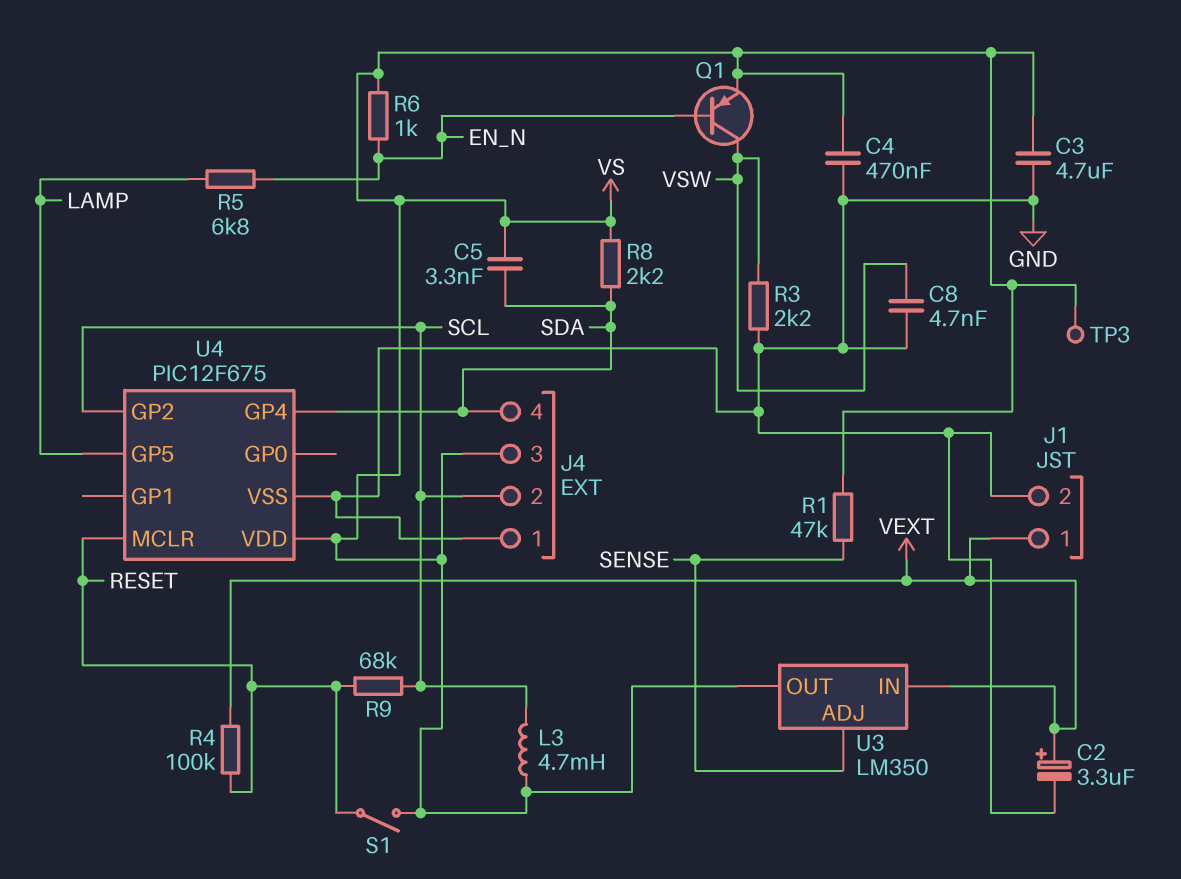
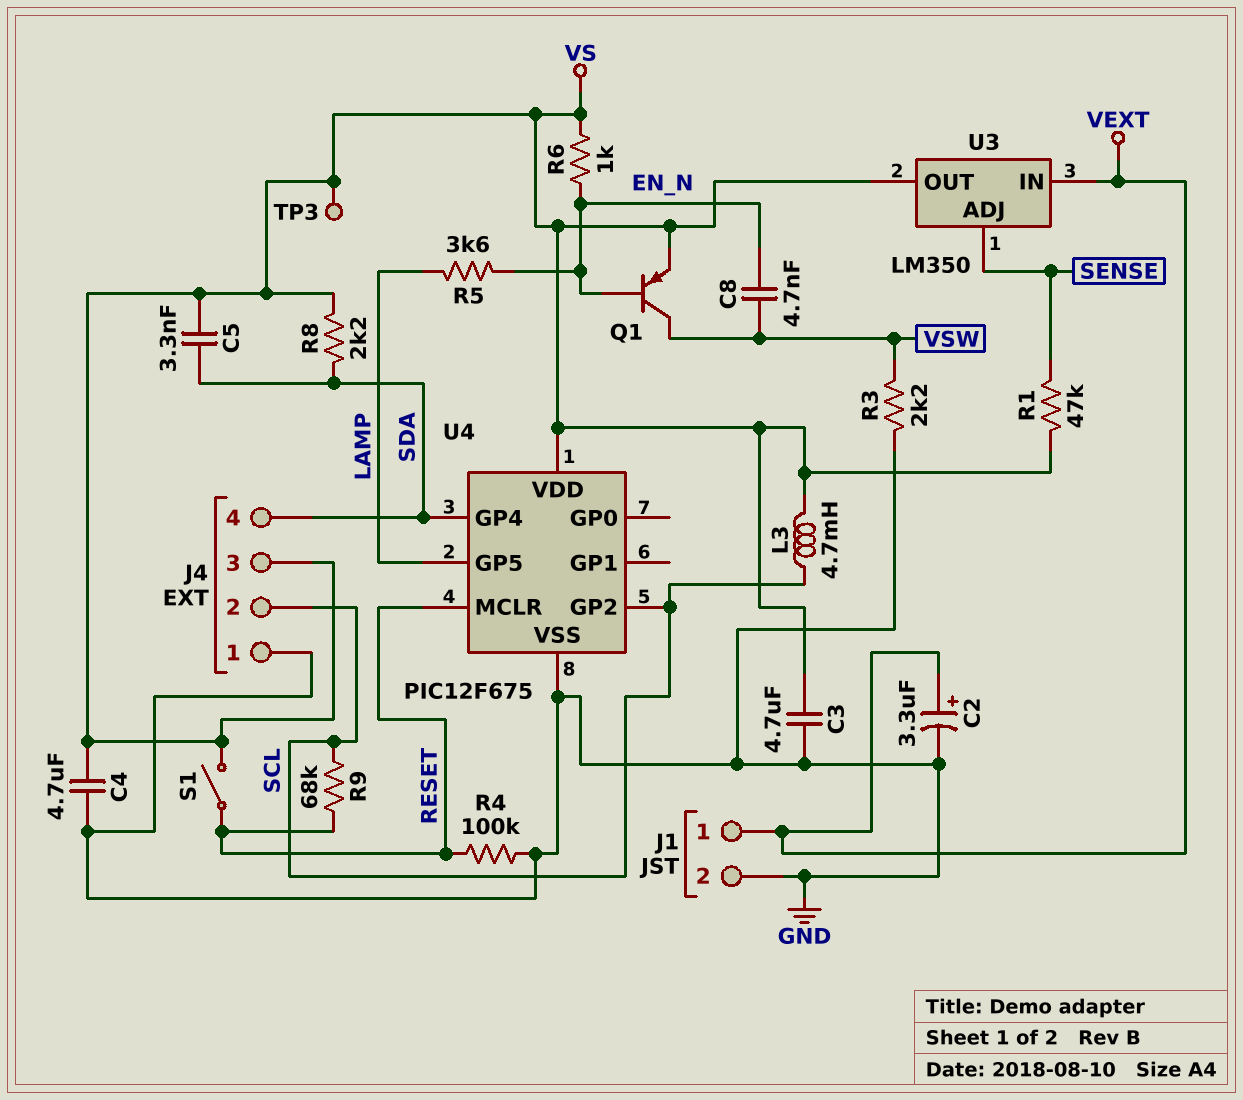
C4: 470nF (GND, VS) -> 4.7uF (GND, VS)
C8: 4.7nF (GND, VSW) -> 4.7nF (EN_N, VSW)
R4: 100k (RESET, VEXT) -> 100k (GND, RESET)
R5: 6.8k (EN_N, LAMP) -> 3.6k (EN_N, LAMP)

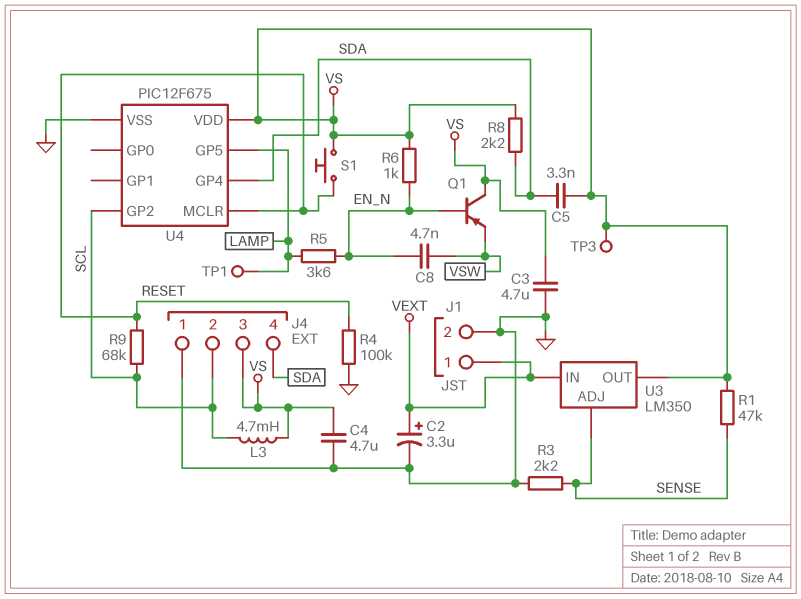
Q1: PNP (B EN_N, C VSW, E VS) -> PNP (B EN_N, C VS, E VSW)
R3: 2.2k (GND, VSW) -> 2.2k (GND, SENSE)
S1: switch (RESET, VS) -> button (RESET, VS)
TP1: none -> test point (LAMP)

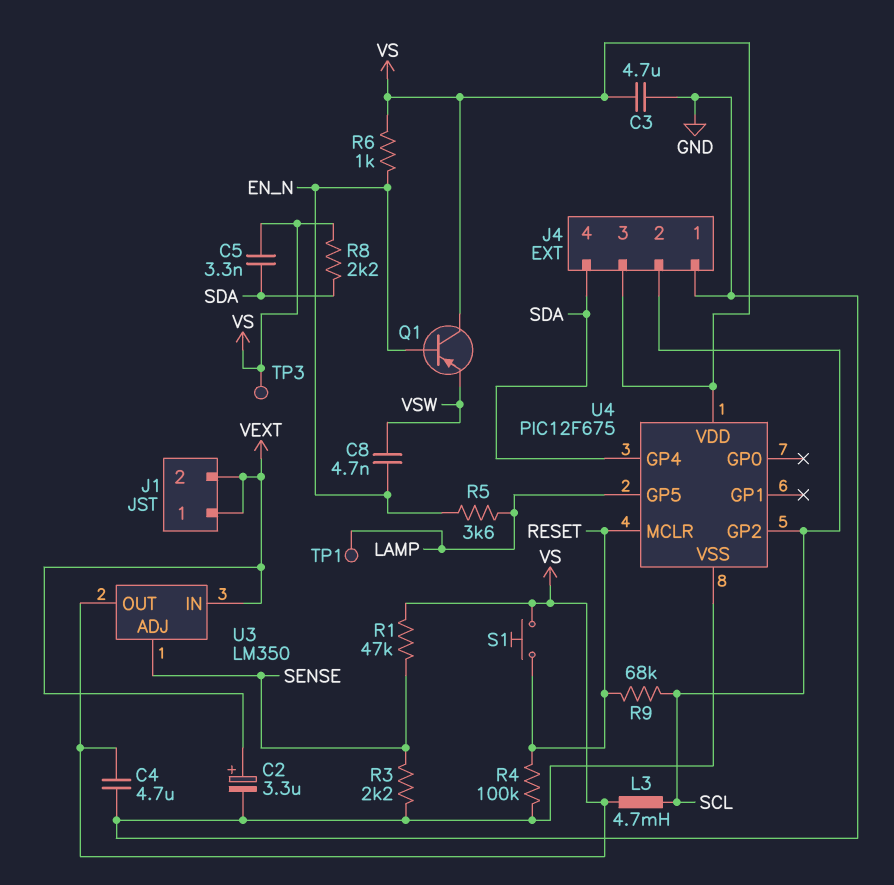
J1 pin 2: GND -> VEXT

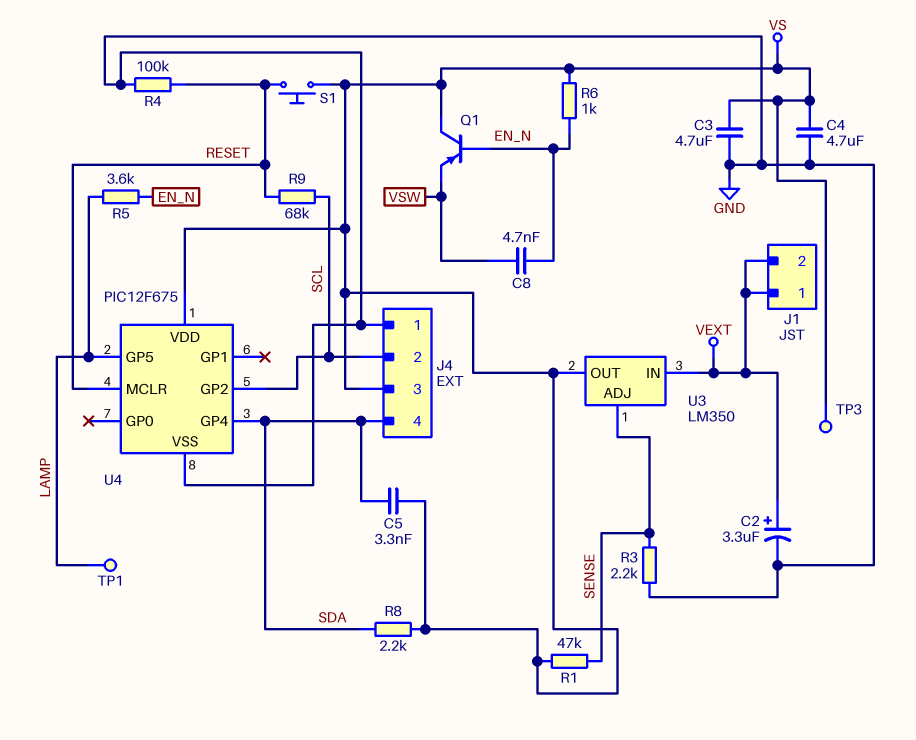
L3: 4.7mH (SCL, VS) -> none

